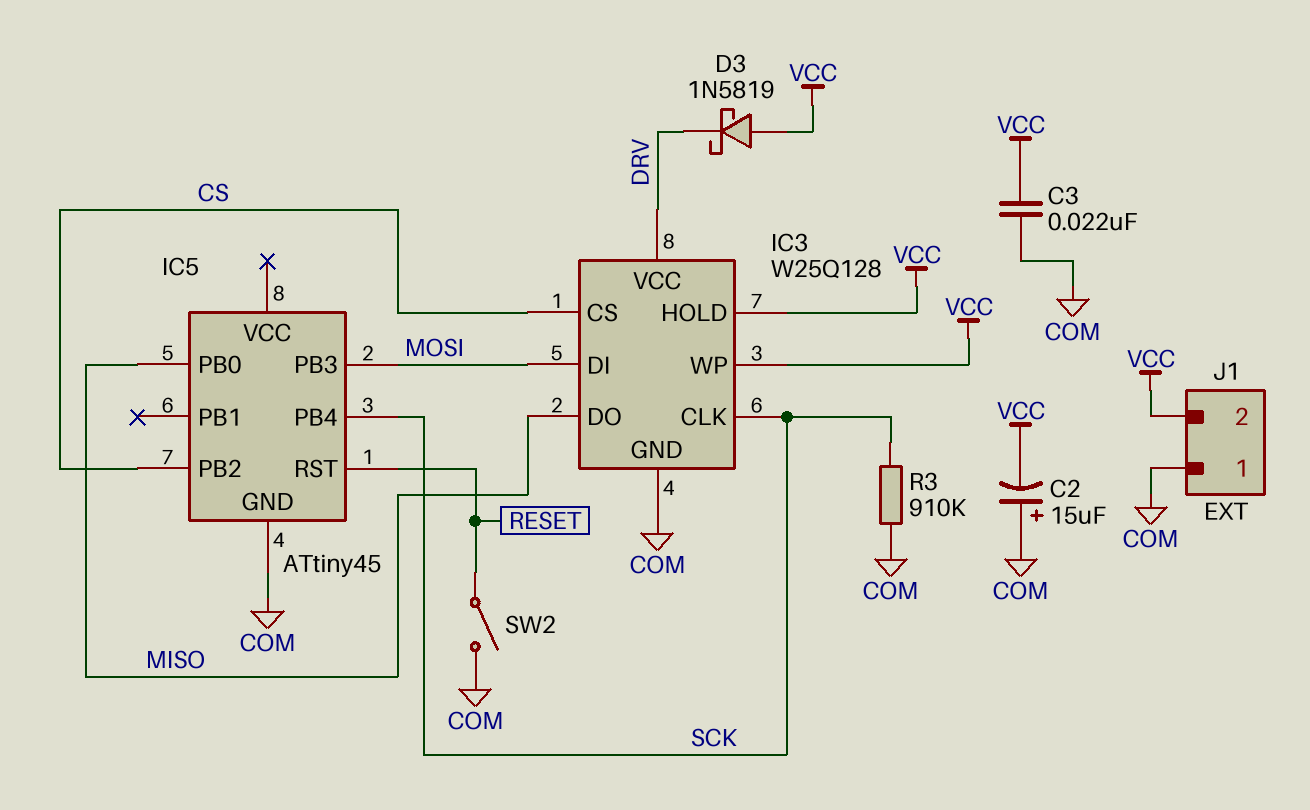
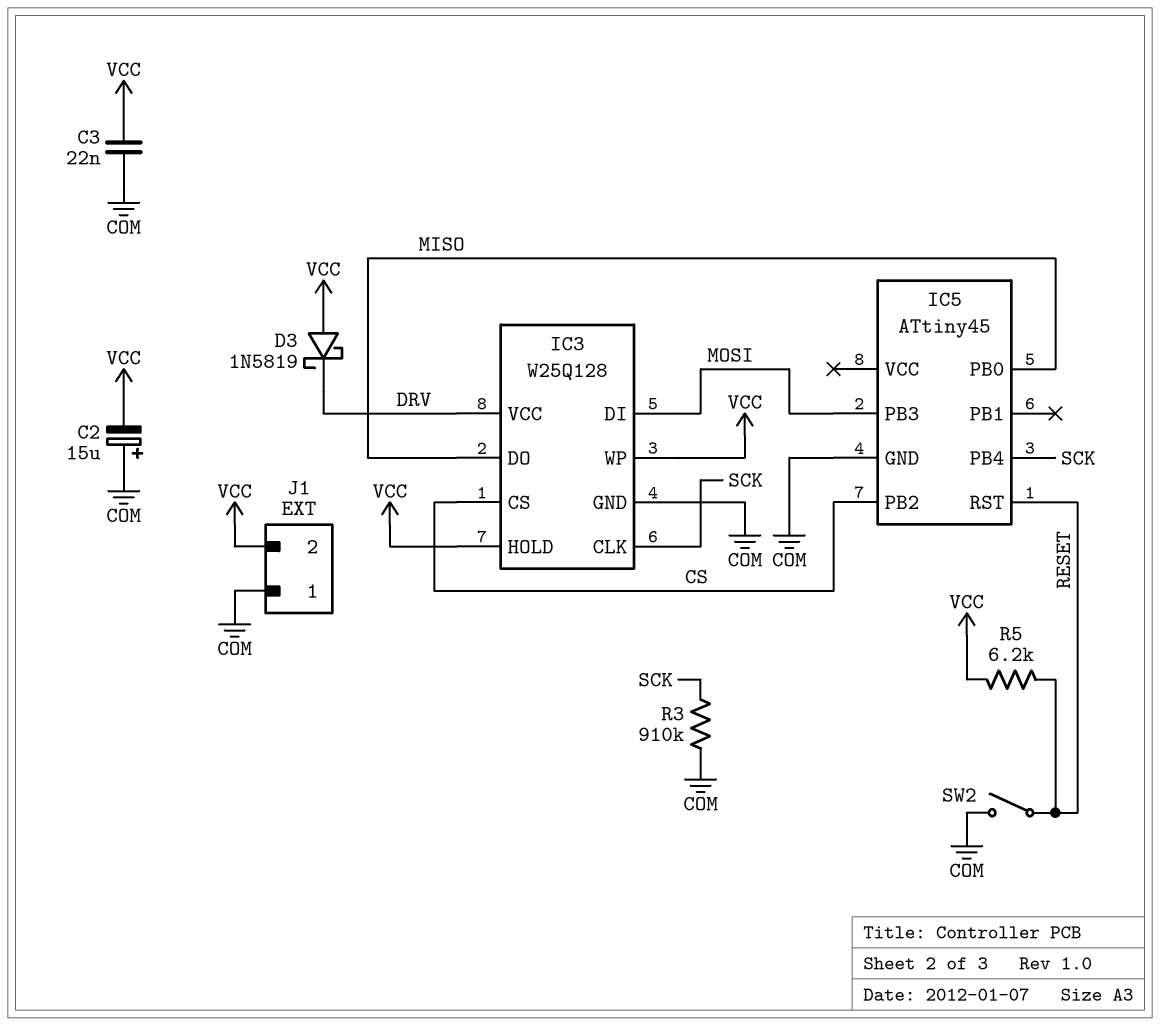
R5: none -> 6.2k (RESET, VCC)

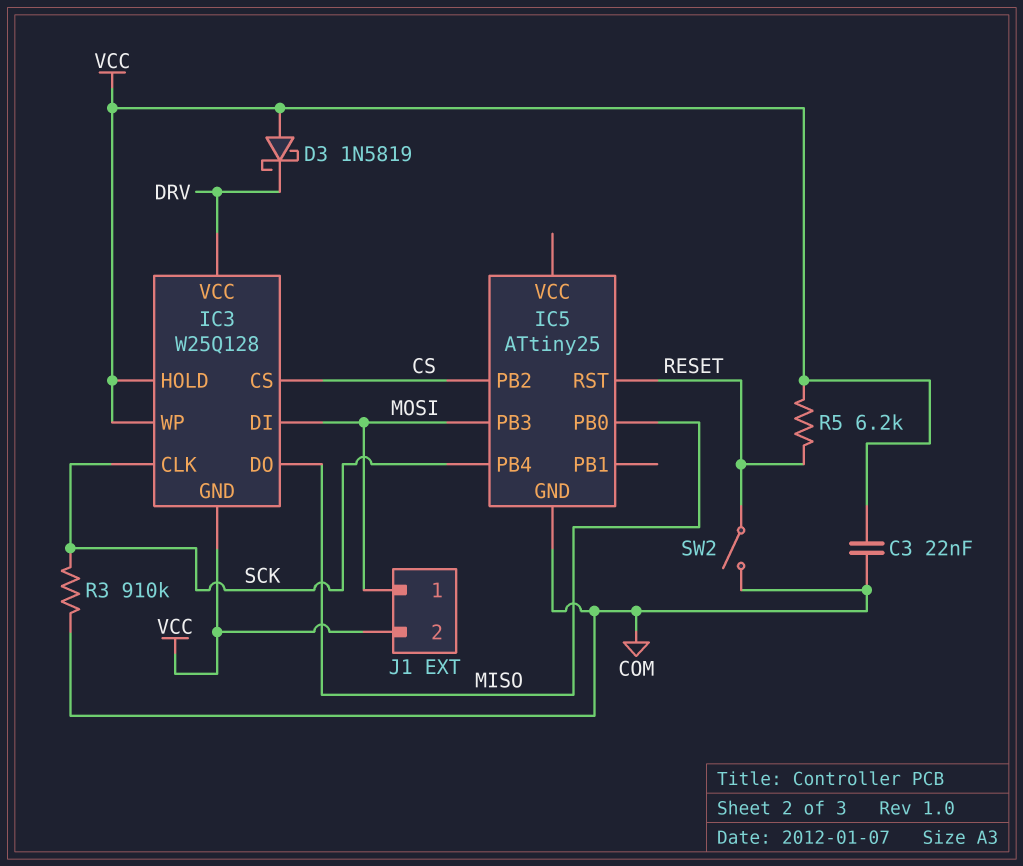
C2: 15uF (plus COM, minus VCC) -> none
IC3 pin GND: COM -> VCC
IC5: ATtiny45 -> ATtiny25
J1 pin 1: COM -> MOSI

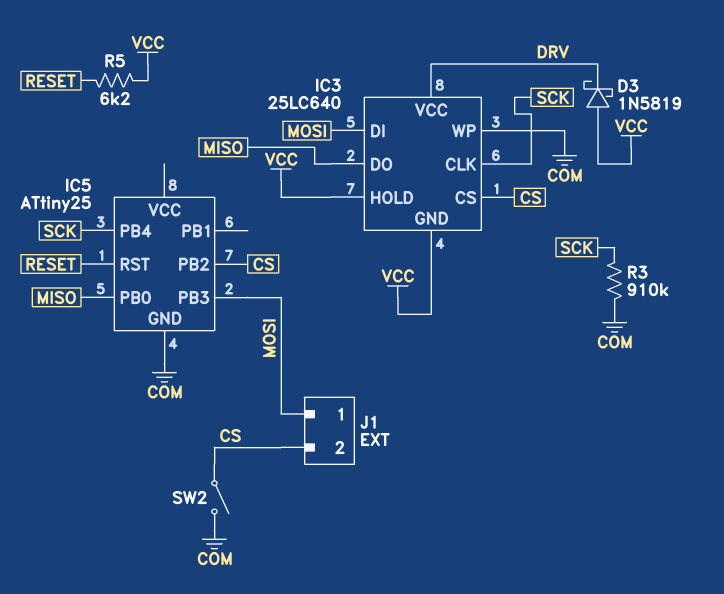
C3: 22nF (COM, VCC) -> none
IC3: W25Q128 -> 25LC640
IC3 pin WP: VCC -> COM
J1 pin 2: VCC -> CS
SW2: switch (COM, RESET) -> switch (COM, CS)

